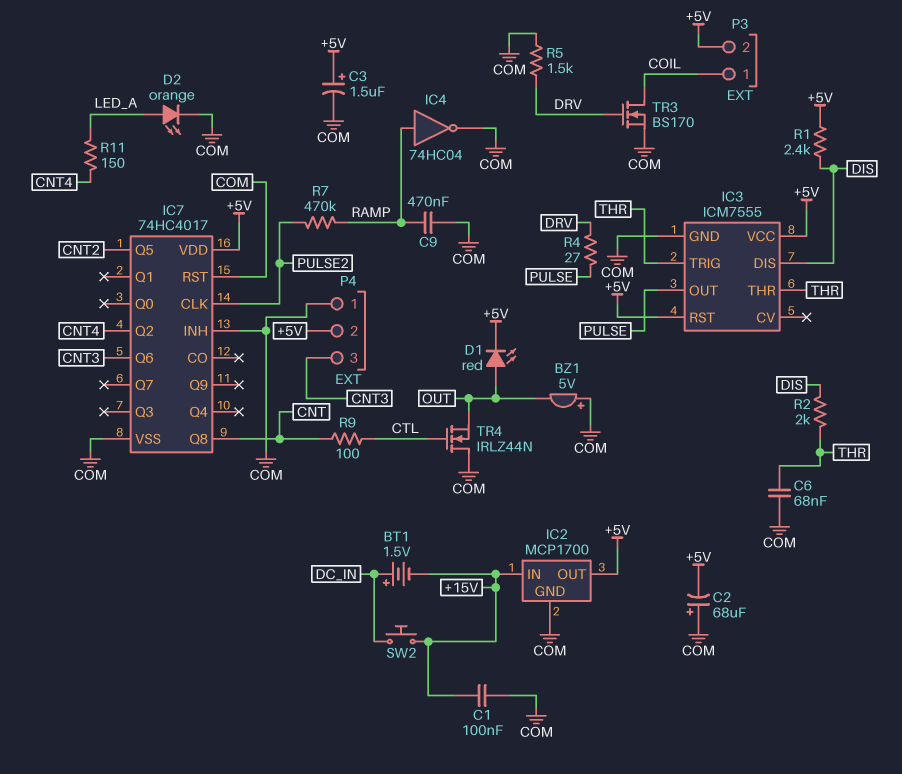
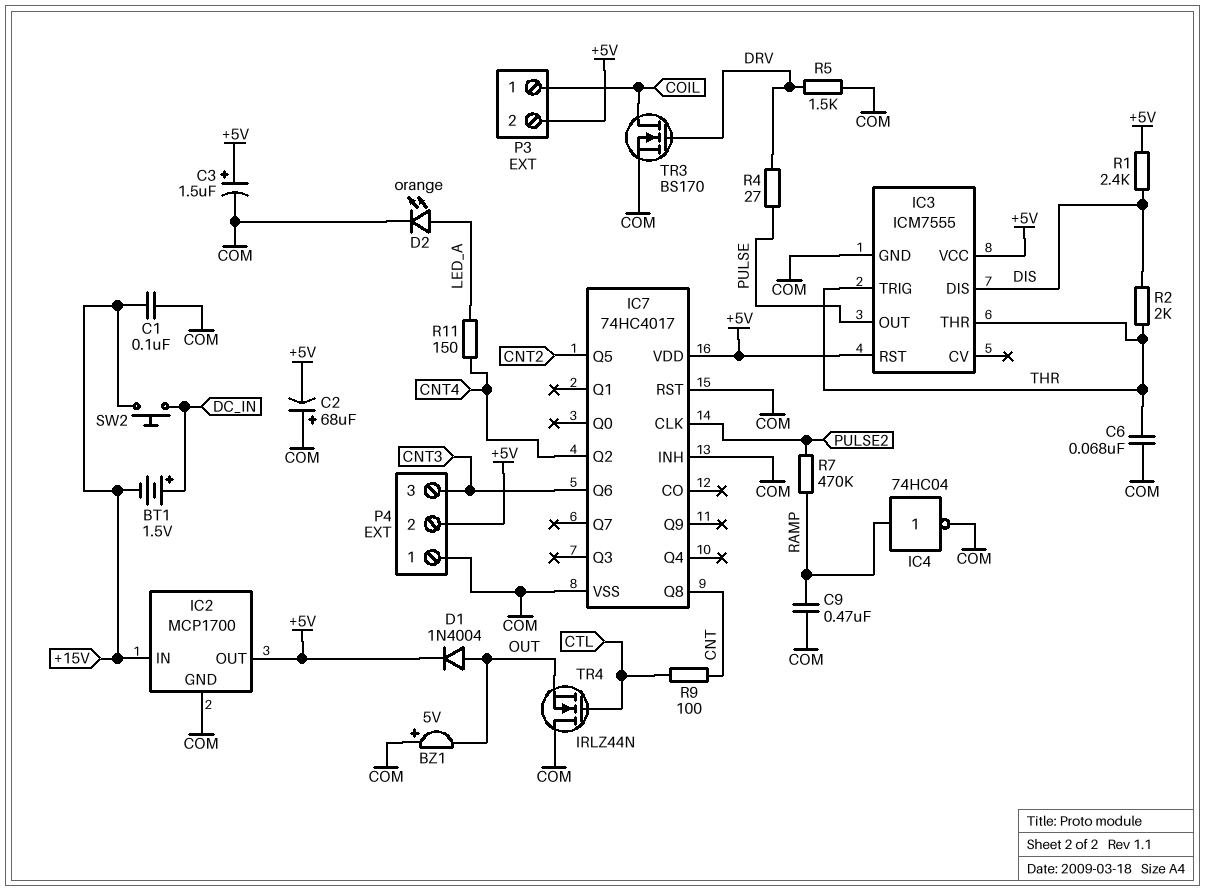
D1: LED red (A OUT, K +5V) -> diode 1N4004 (A OUT, K +5V)

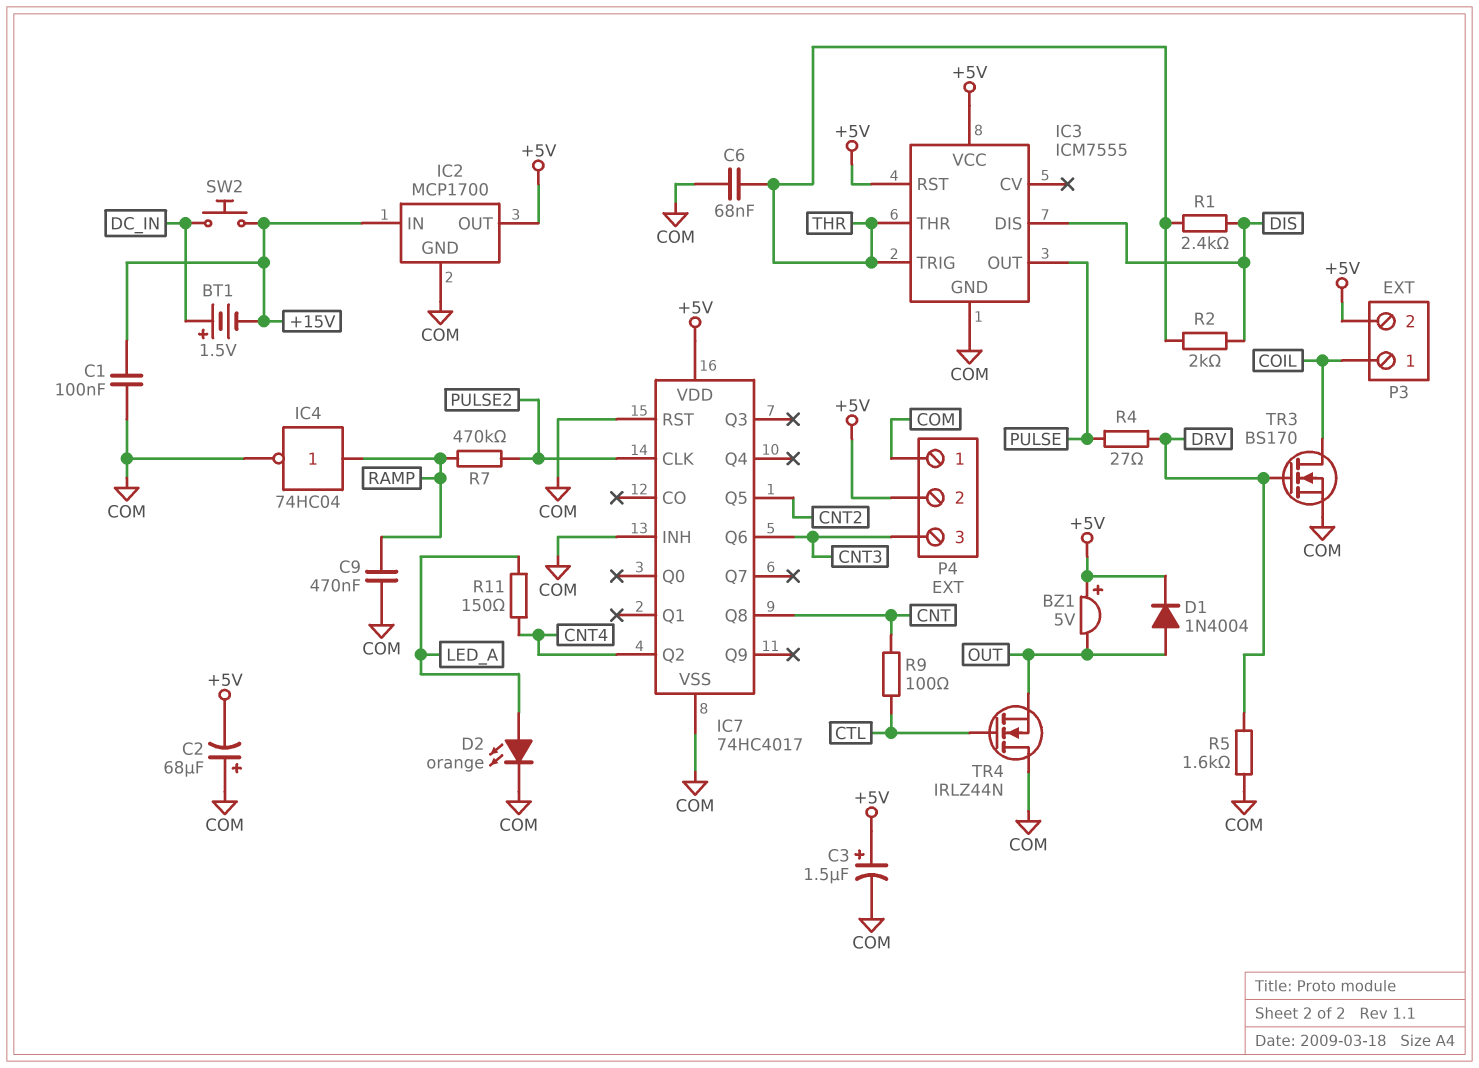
BZ1: buzzer 5V (plus COM, minus OUT) -> buzzer 5V (plus +5V, minus OUT)
R1: 2.4k (+5V, DIS) -> 2.4k (DIS, THR)
R5: 1.5k (COM, DRV) -> 1.6k (COM, DRV)

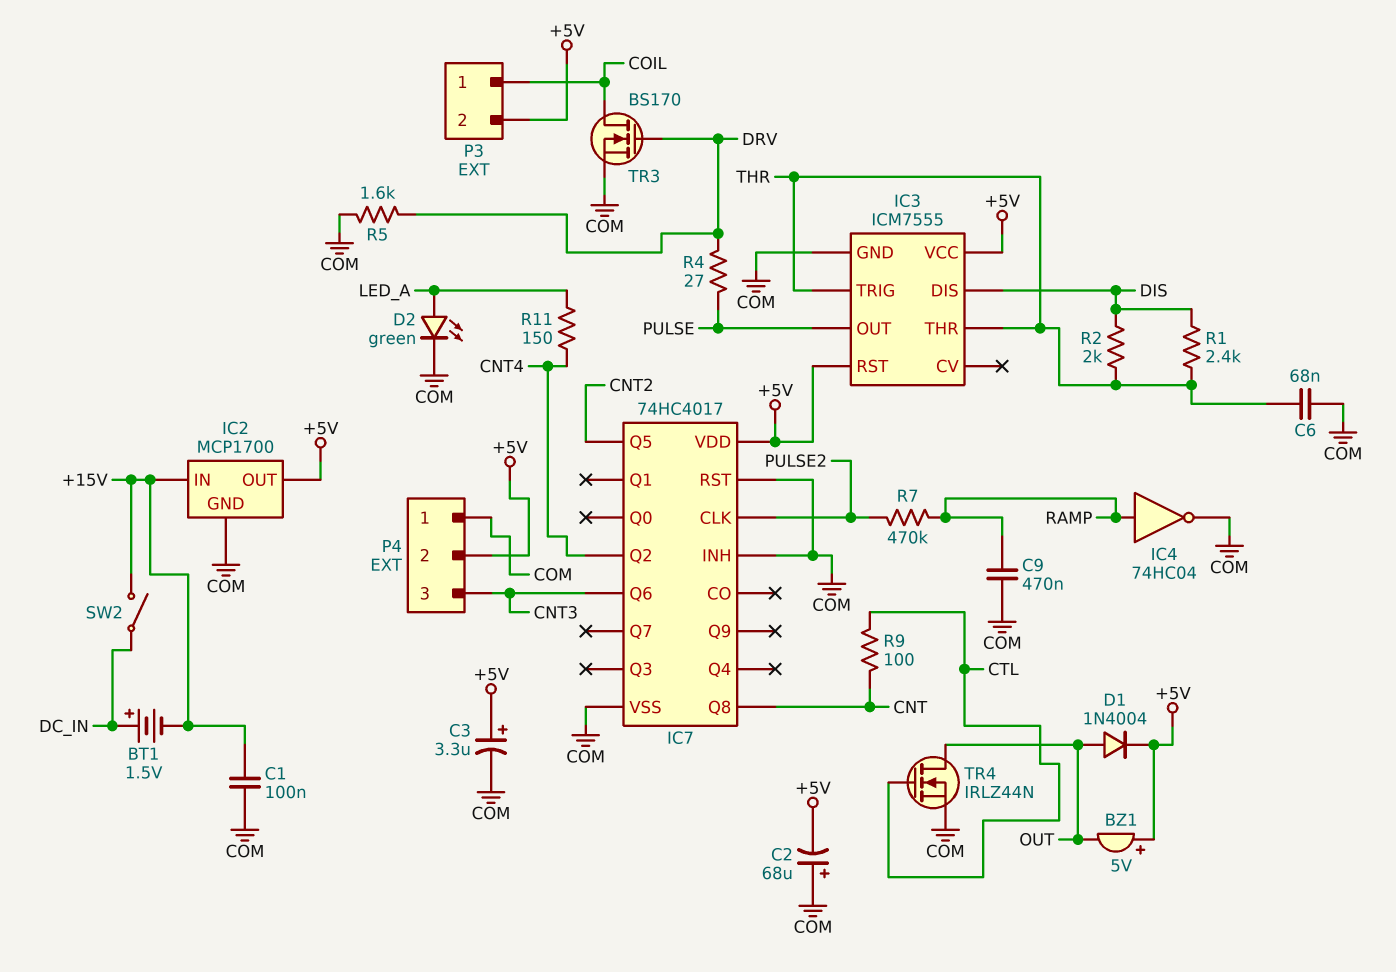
C3: 1.5uF (plus +5V, minus COM) -> 3.3uF (plus +5V, minus COM)
D2: LED orange (A LED_A, K COM) -> LED green (A LED_A, K COM)
SW2: button (+15V, DC_IN) -> switch (+15V, DC_IN)
TR4: NMOS IRLZ44N (G CTL, D COM, S OUT) -> NMOS IRLZ44N (G CTL, D OUT, S COM)

